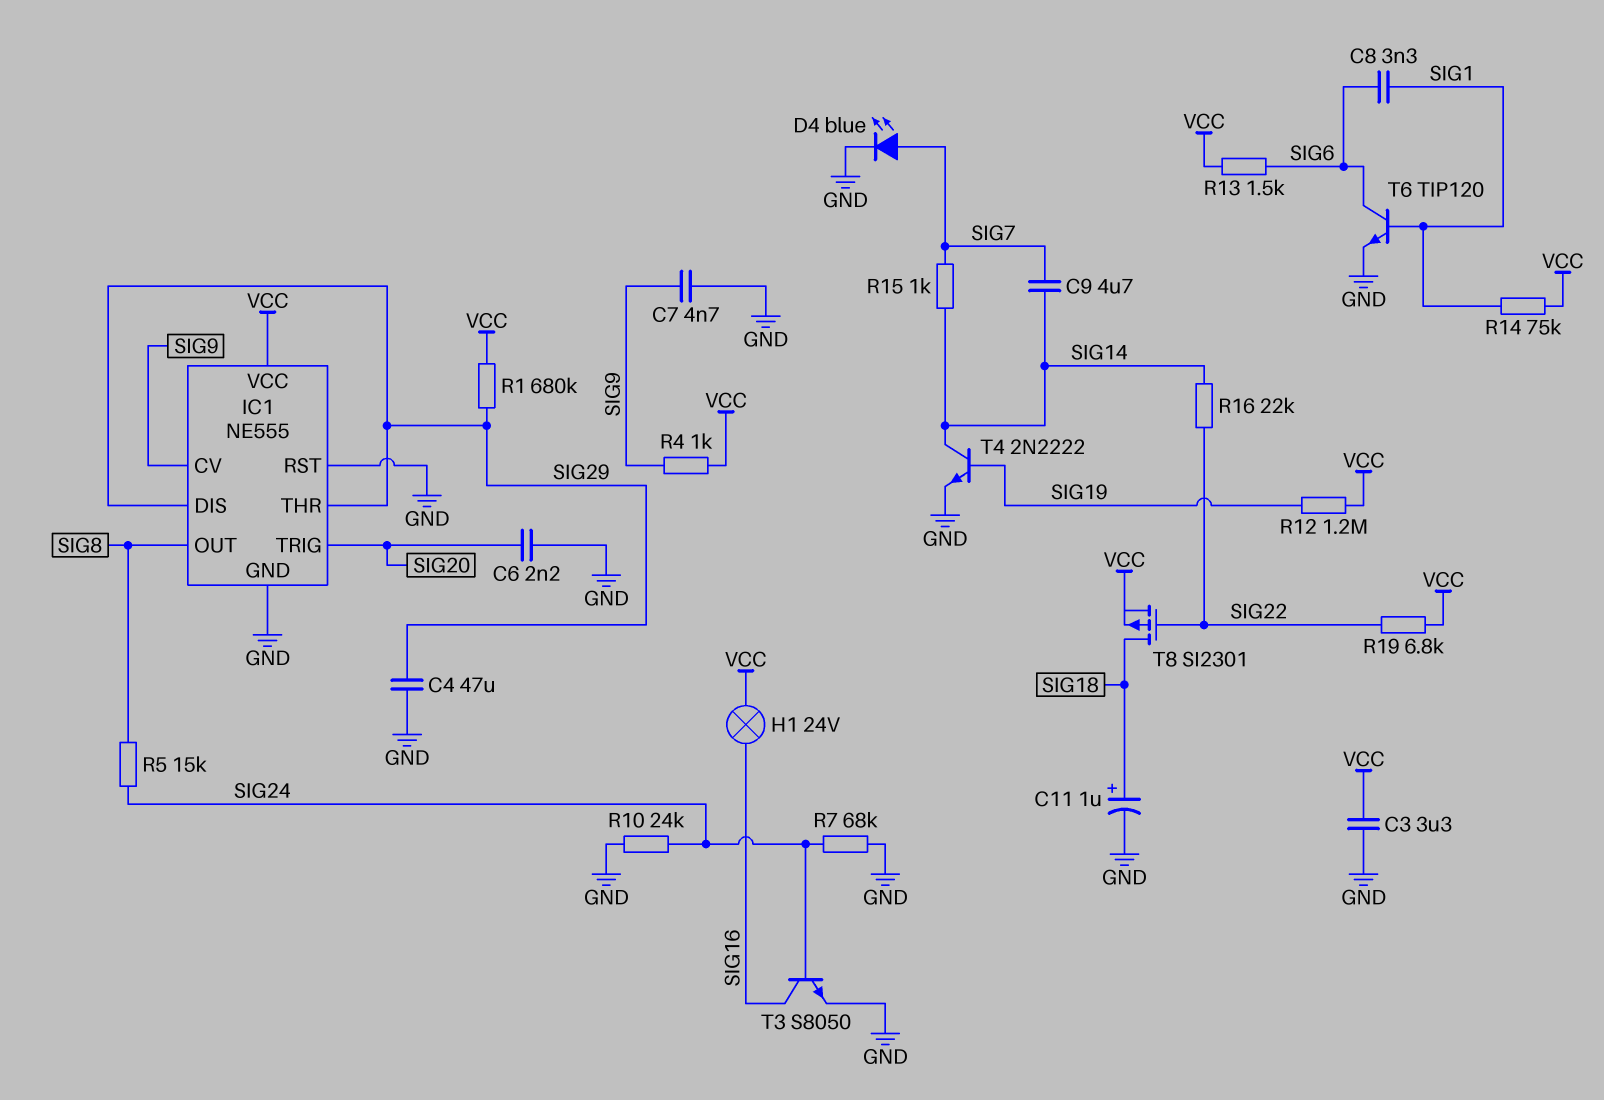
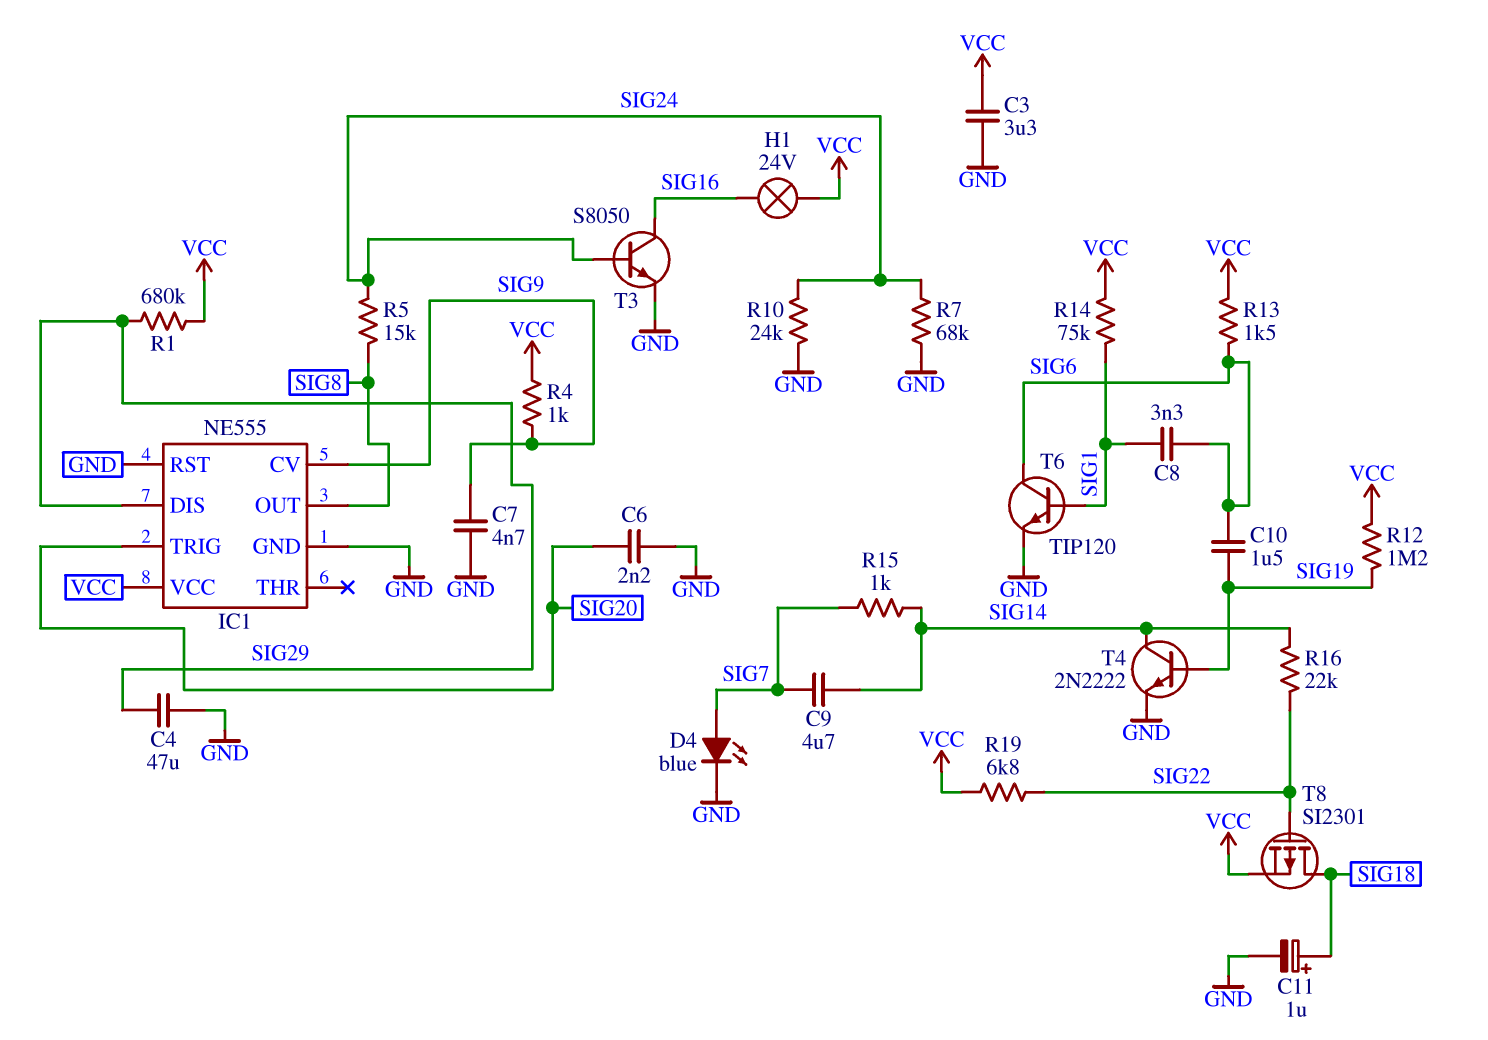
C10: none -> 1.5uF (SIG6, SIG19)
IC1 pin THR: SIG29 -> none

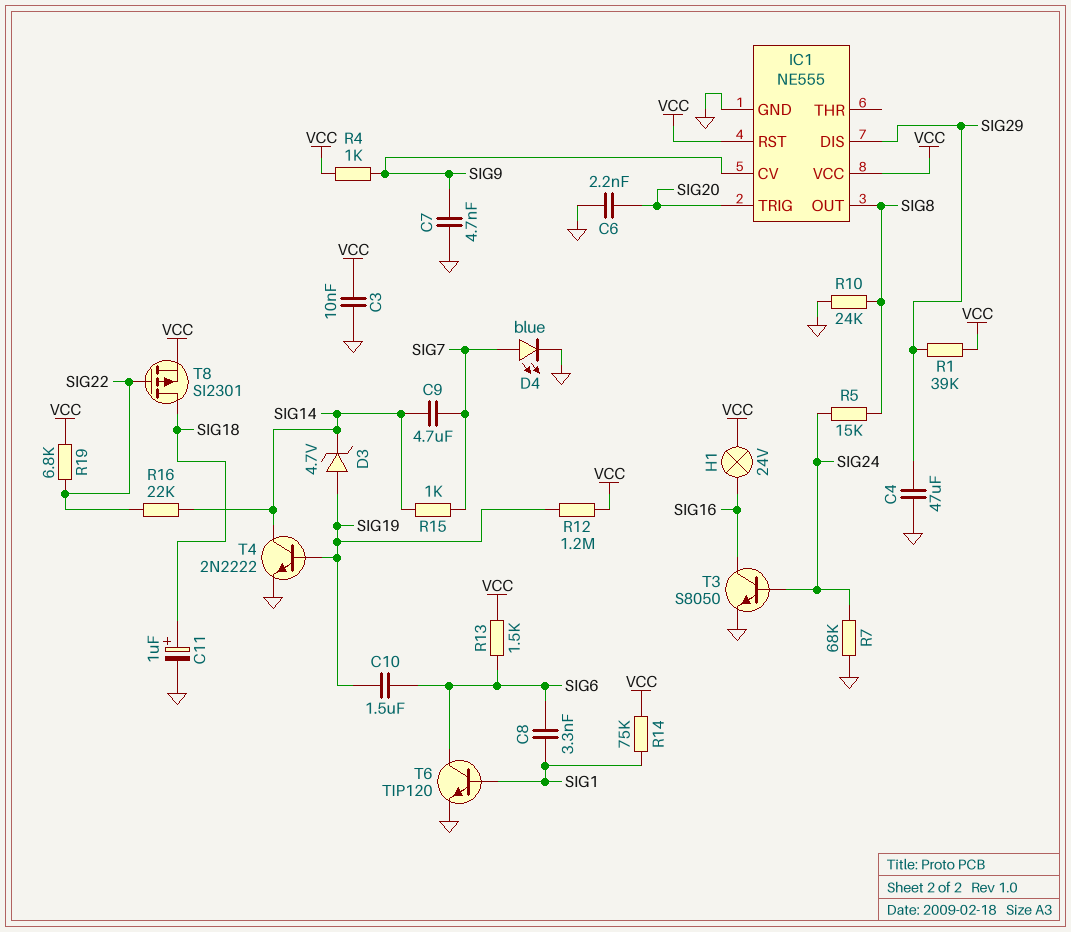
C3: 3.3uF (GND, VCC) -> 10nF (GND, VCC)
D3: none -> zener 4.7V (A SIG19, K SIG14)
IC1 pin RST: GND -> VCC
R1: 680k (SIG29, VCC) -> 39k (SIG29, VCC)
R10: 24k (GND, SIG24) -> 24k (GND, SIG8)

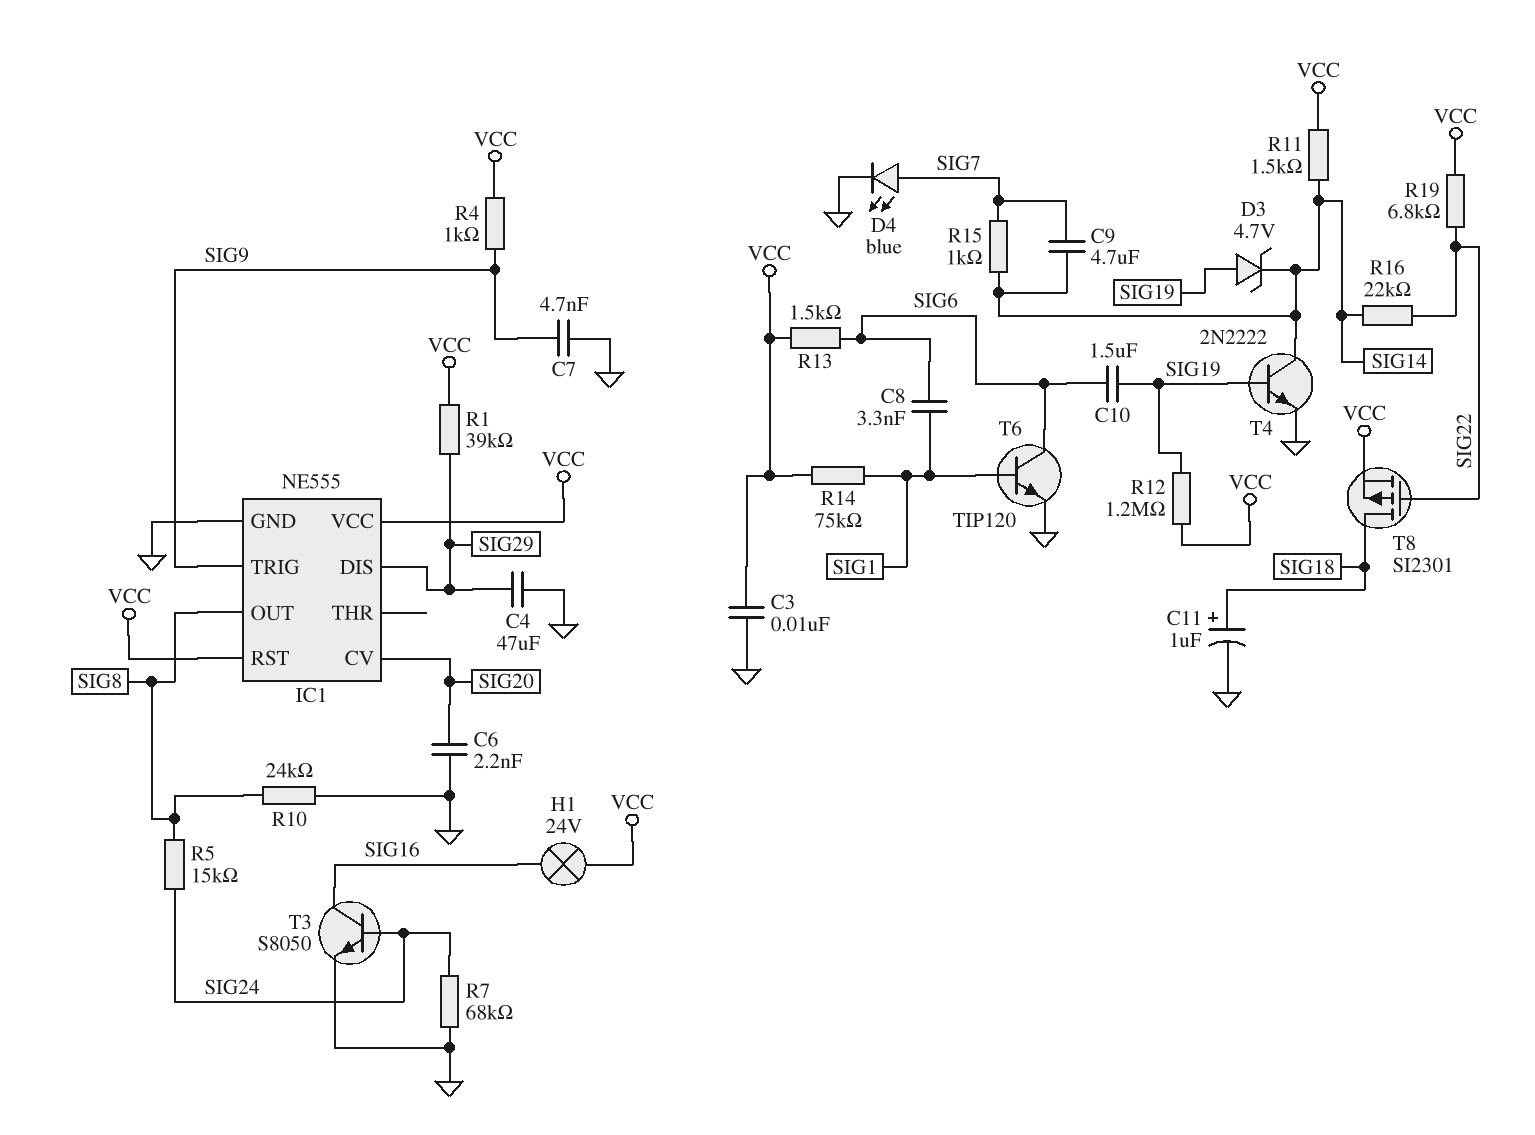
IC1 pin CV: SIG9 -> SIG20
IC1 pin TRIG: SIG20 -> SIG9
R11: none -> 1.5k (SIG14, VCC)

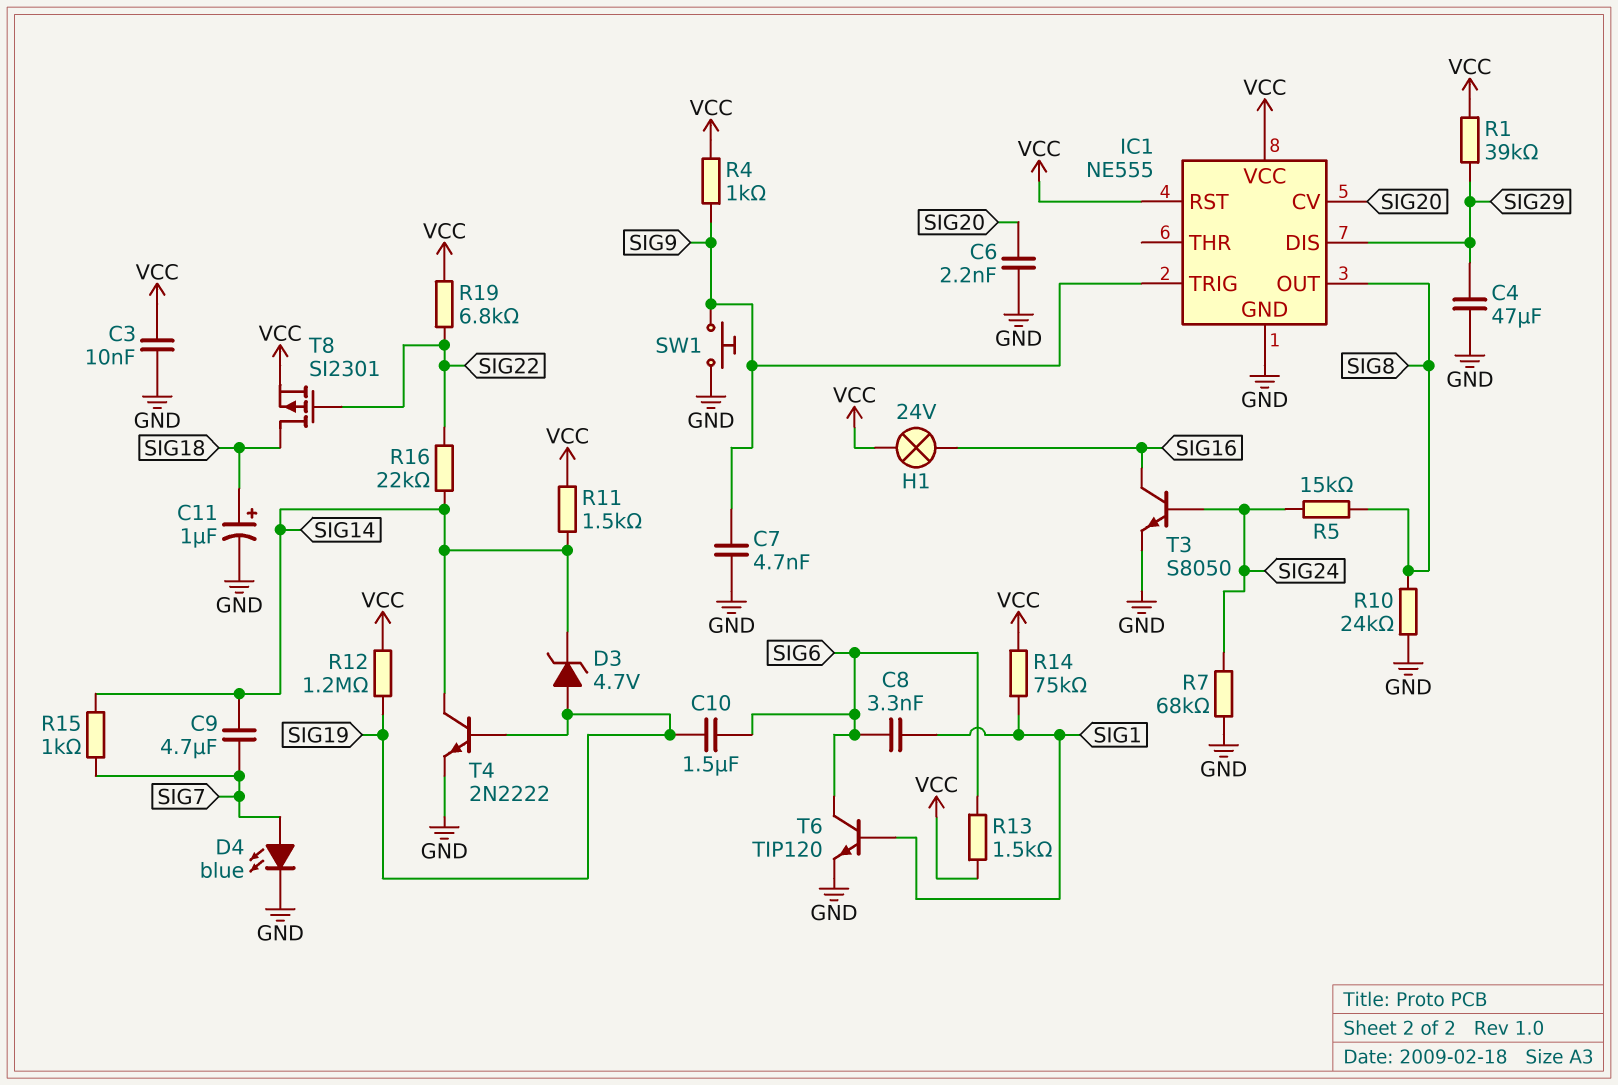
SW1: none -> button (GND, SIG9)

